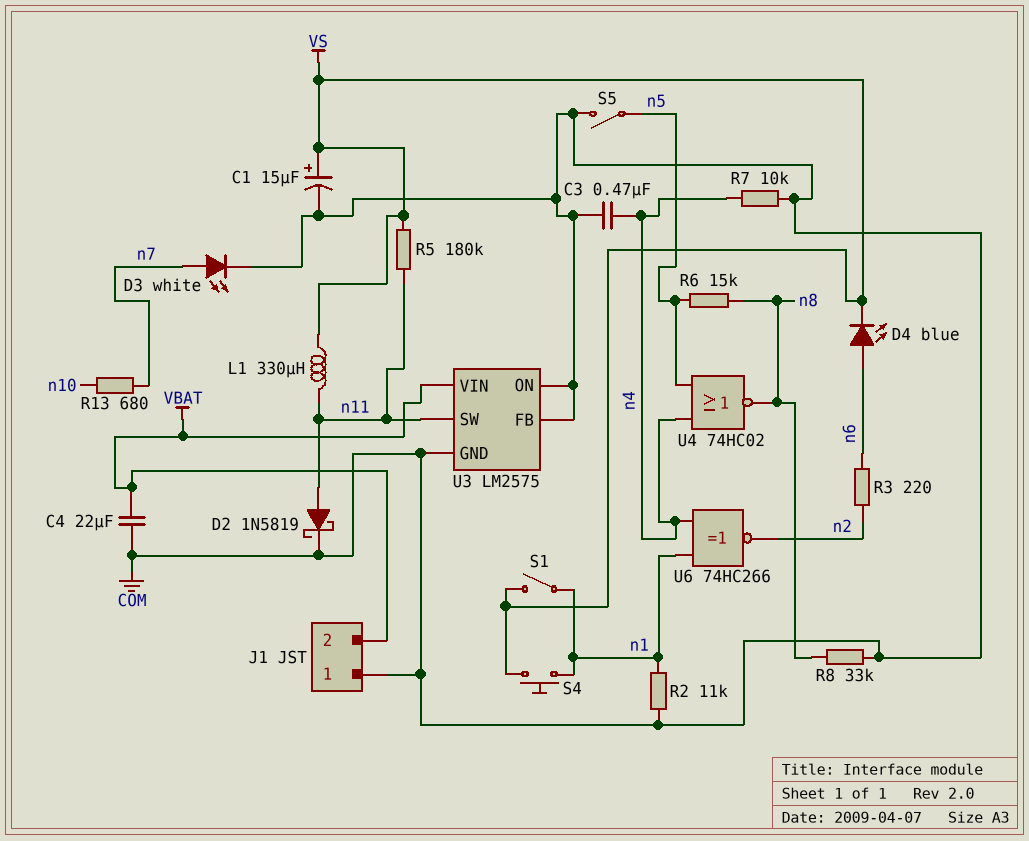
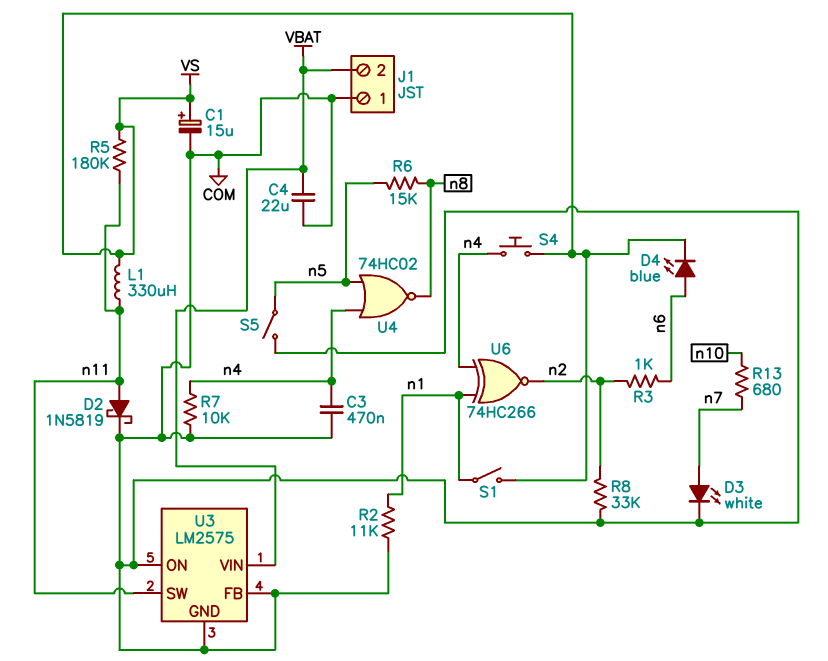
R3: 220 (n2, n6) -> 1k (n2, n6)
R8: 33k (COM, n8) -> 33k (COM, n2)
S4: button (VS, n1) -> button (VS, n4)

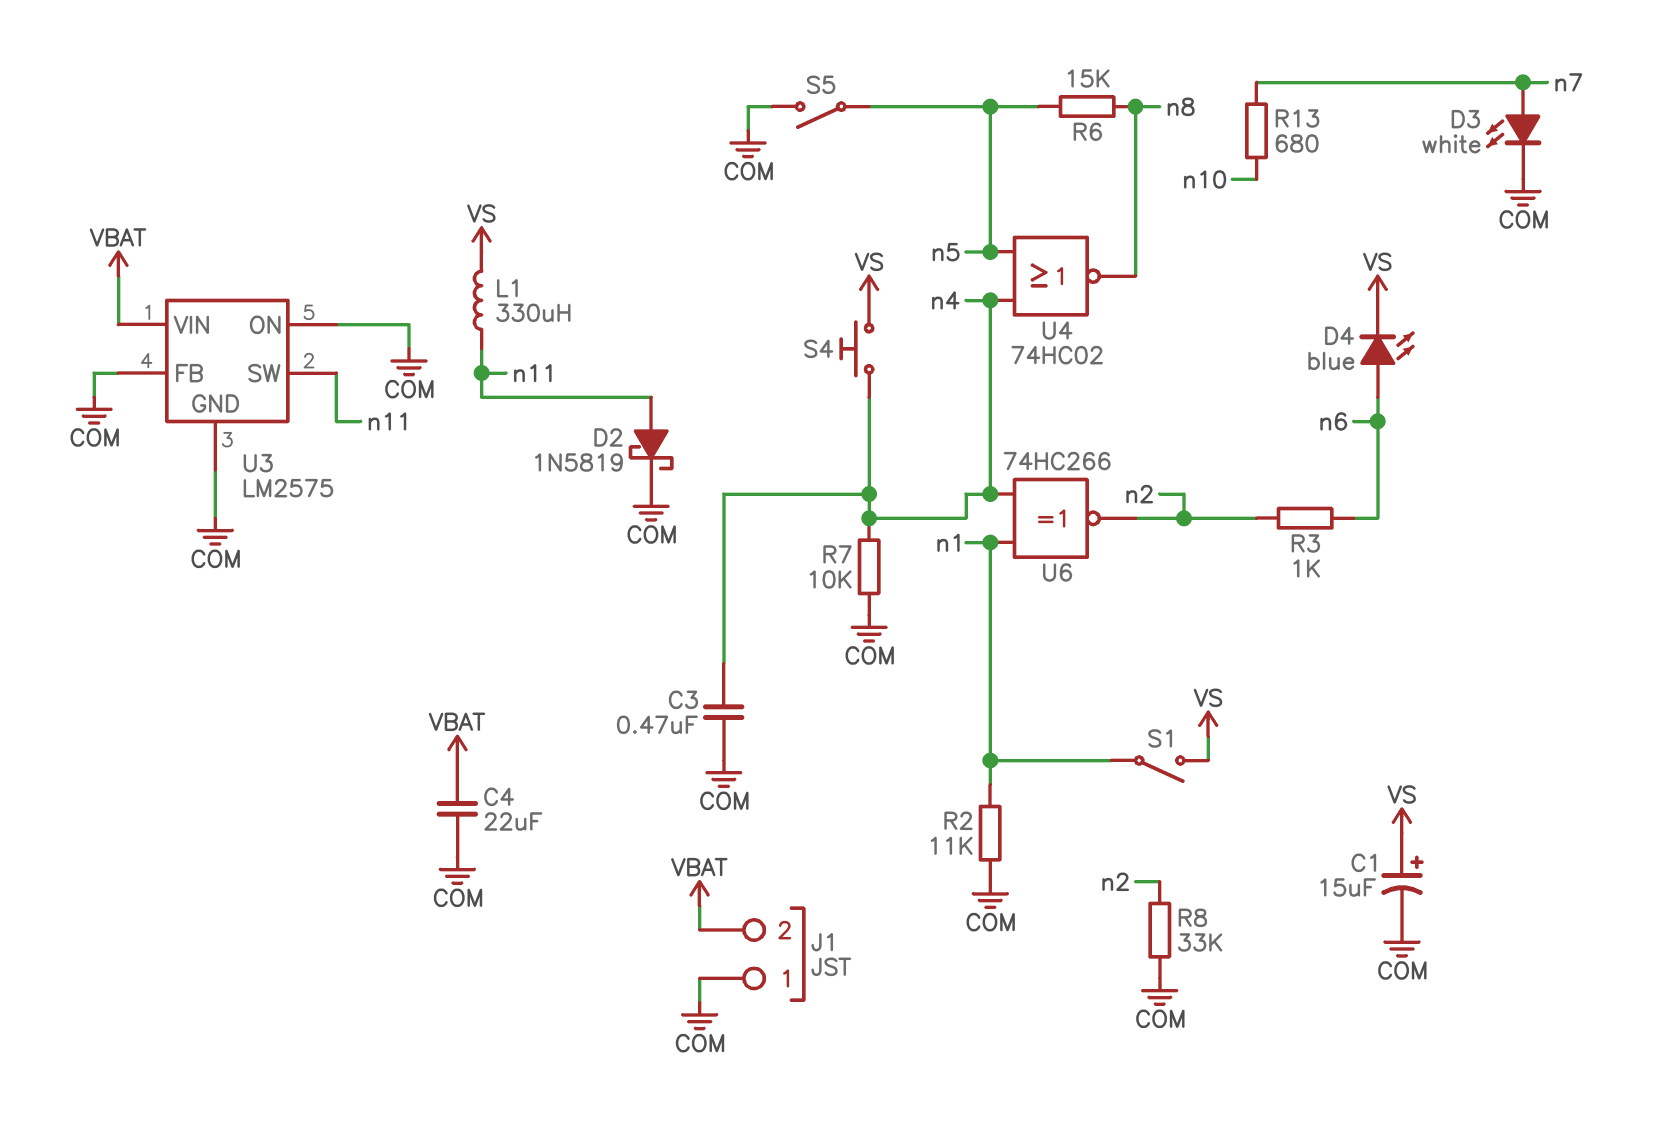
R5: 180k (VS, n11) -> none

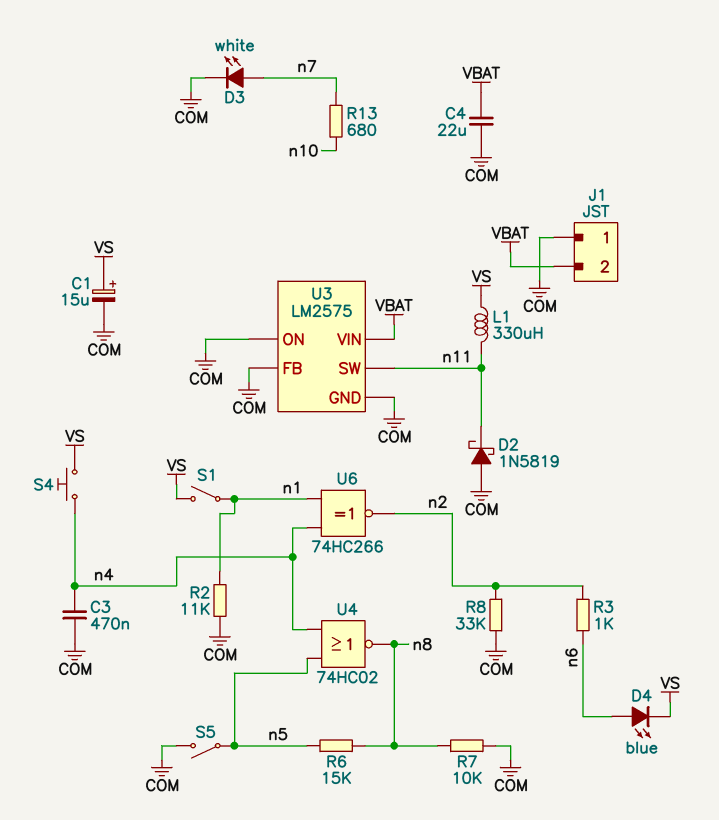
D2: schottky 1N5819 (A n11, K COM) -> schottky 1N5819 (A COM, K n11)
R7: 10k (COM, n4) -> 10k (COM, n8)

